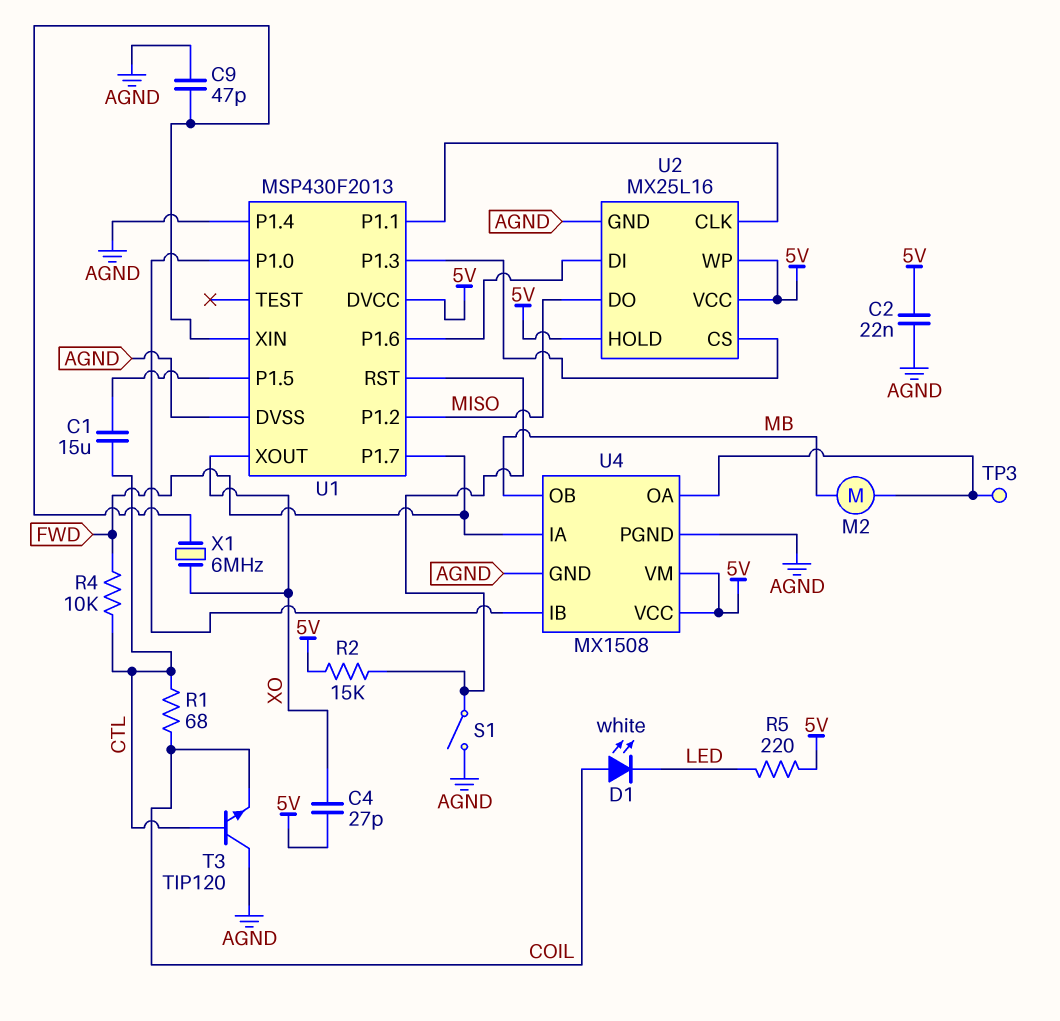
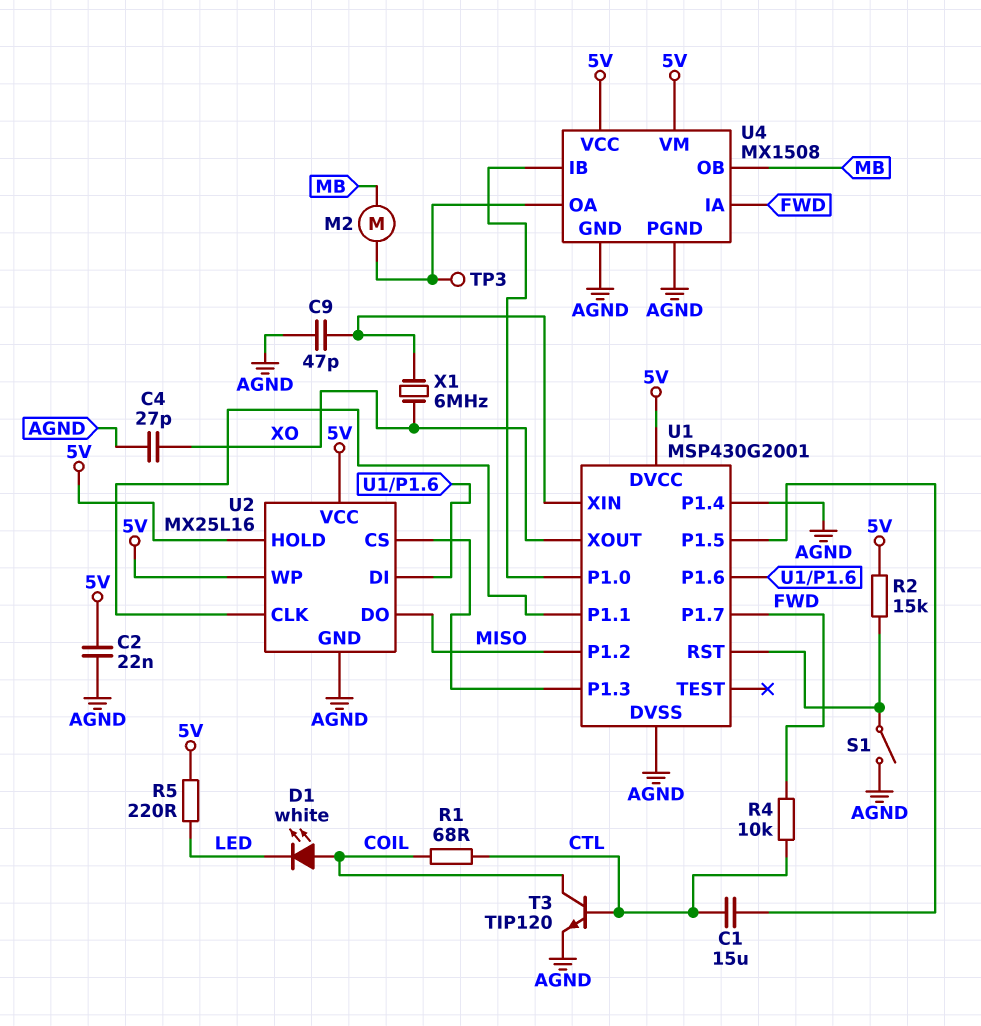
C4: 27pF (5V, XO) -> 27pF (AGND, XO)
T3: NPN TIP120 (B CTL, C AGND, E COIL) -> NPN TIP120 (B CTL, C COIL, E AGND)
U1: MSP430F2013 -> MSP430G2001

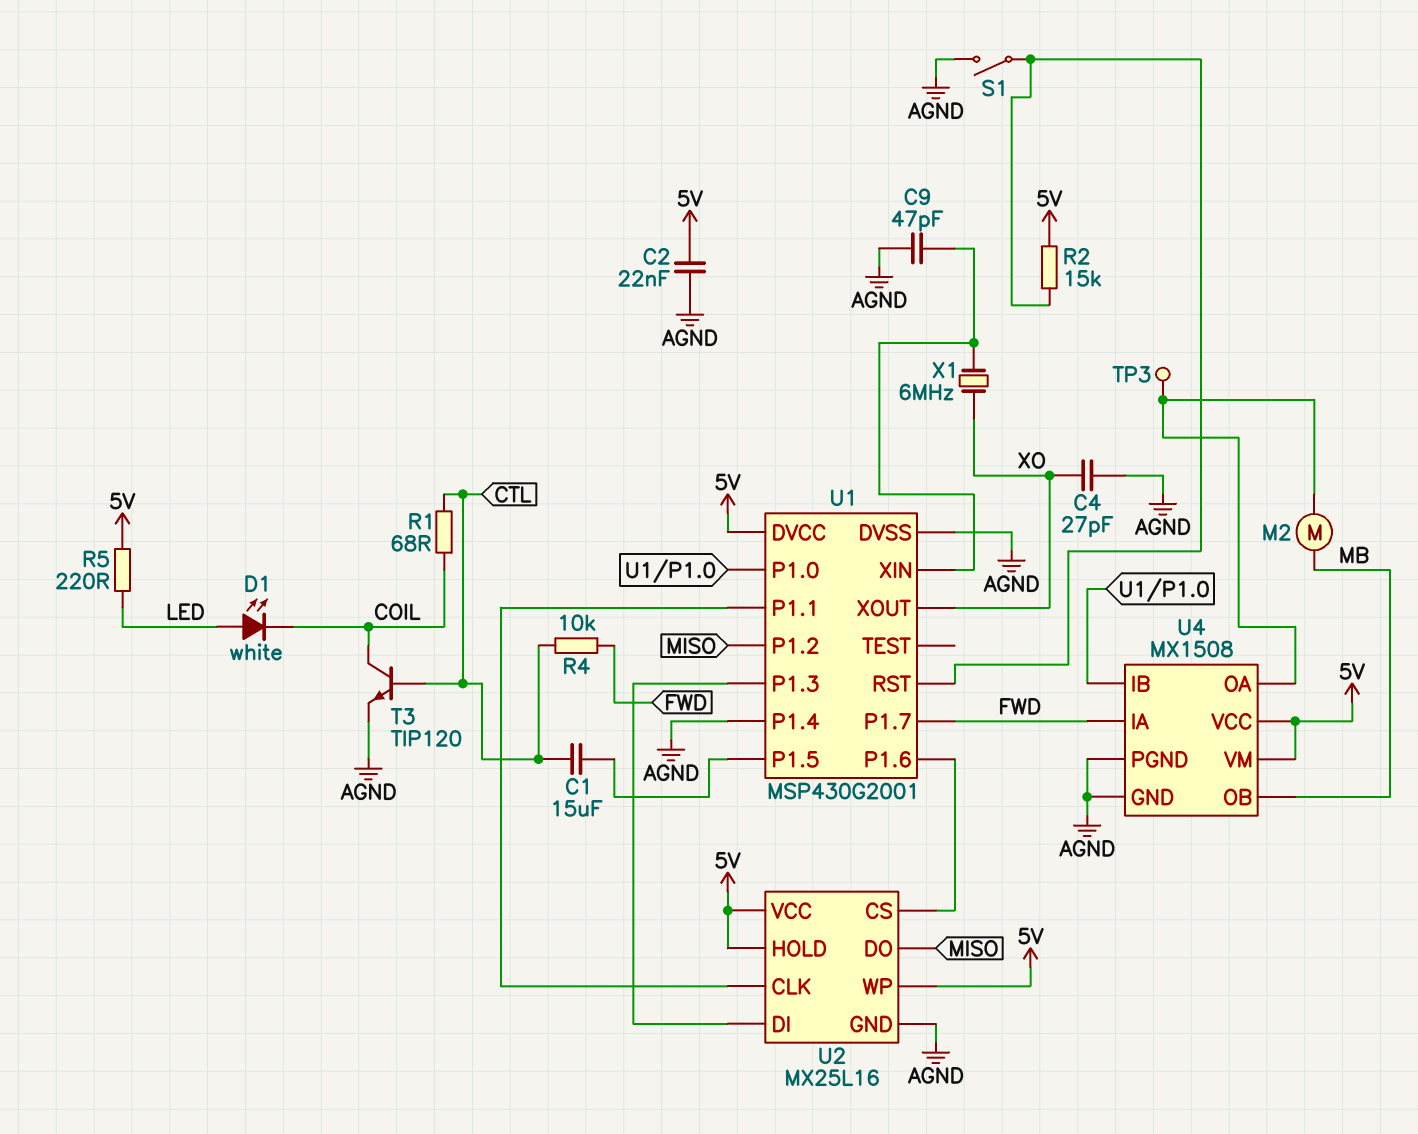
D1: LED white (A COIL, K LED) -> LED white (A LED, K COIL)
U2 pin CS: U1/P1.3 -> U1/P1.6
U2 pin DI: U1/P1.6 -> U1/P1.3

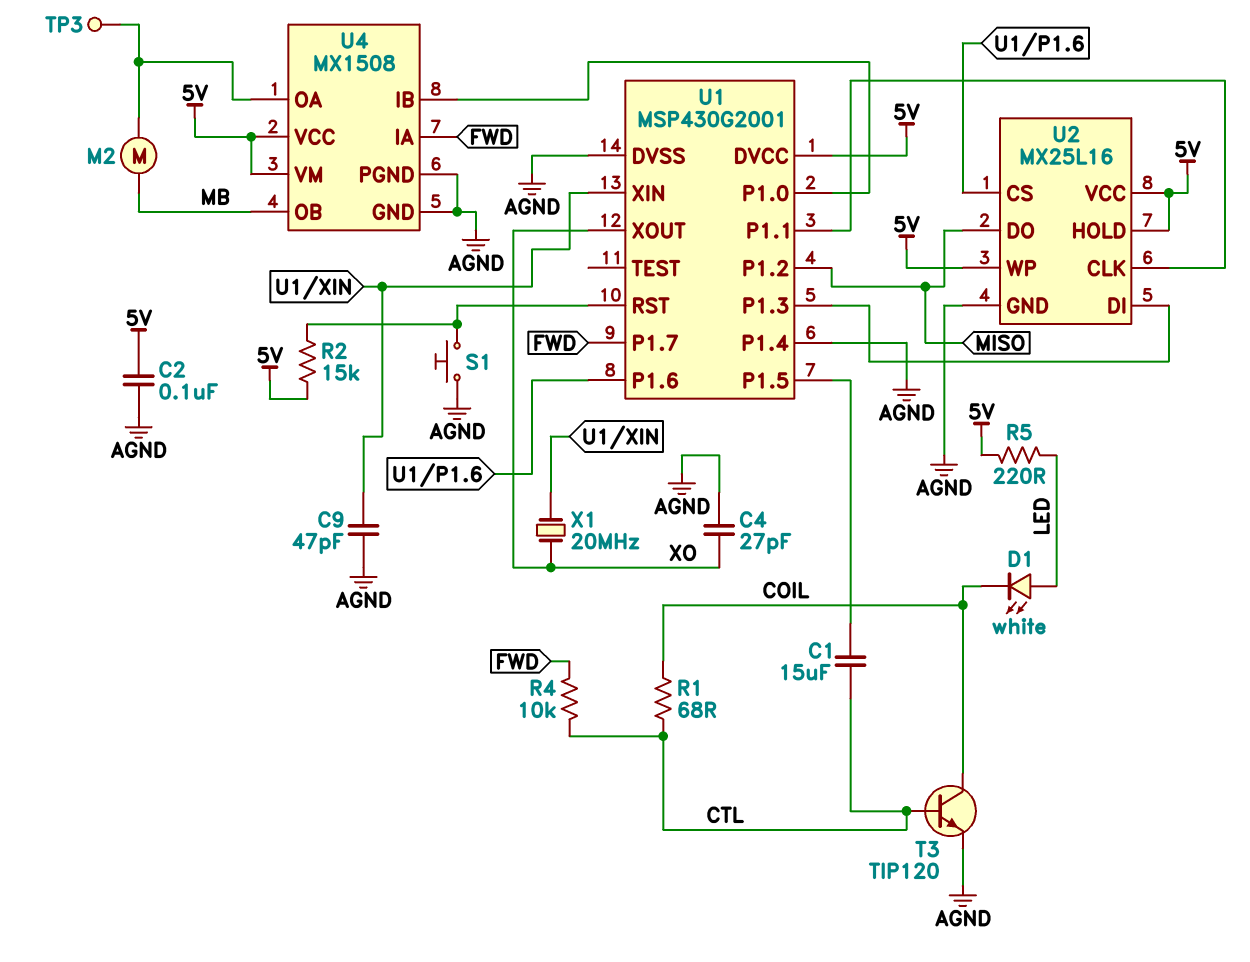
C2: 22nF (5V, AGND) -> 100nF (5V, AGND)
S1: switch (AGND, U1/RST) -> button (AGND, U1/RST)
X1: 6MHz (U1/XIN, XO) -> 20MHz (U1/XIN, XO)

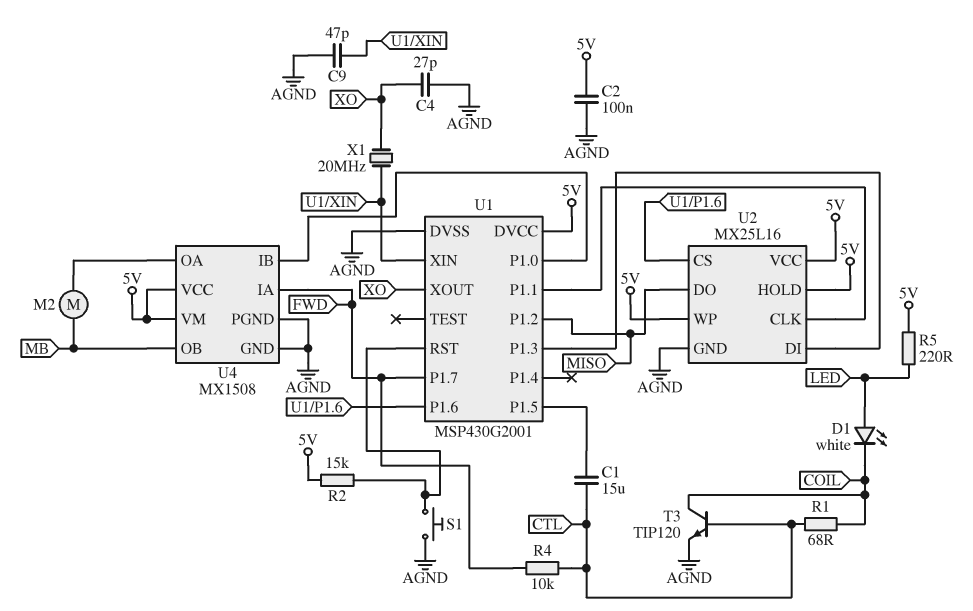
TP3: test point (U4/OA) -> none
U1 pin P1.4: AGND -> none

